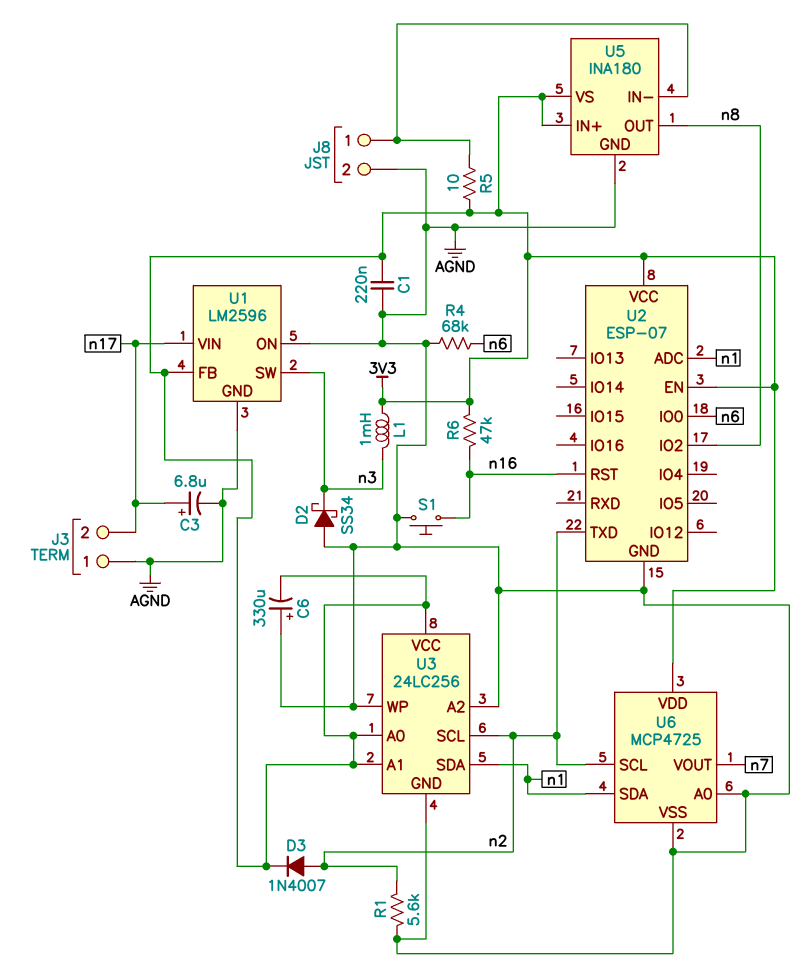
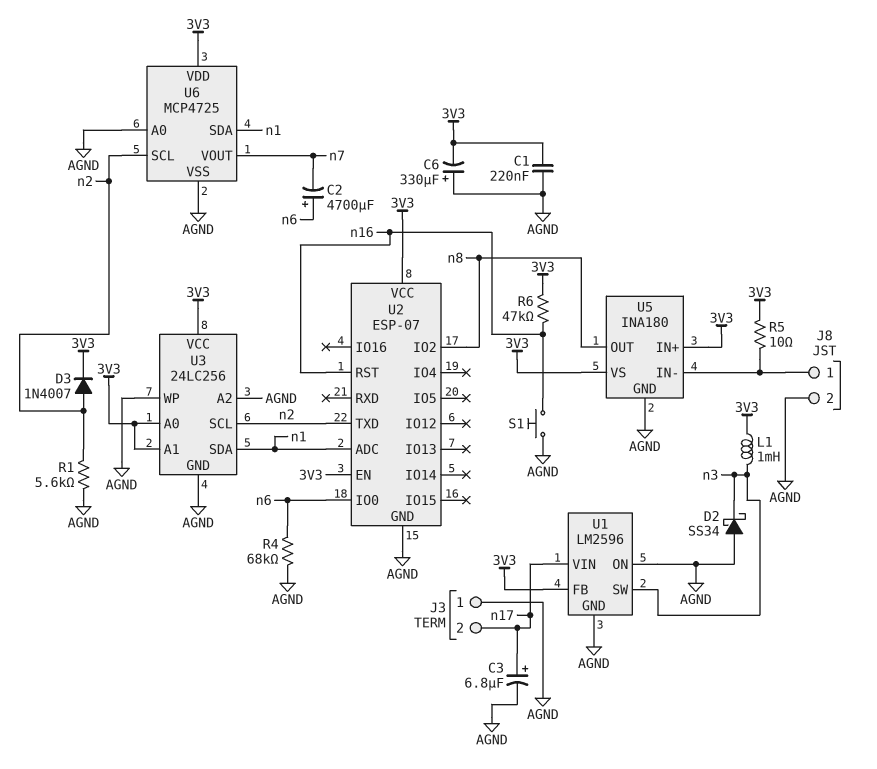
C2: none -> 4700uF (plus n6, minus n7)

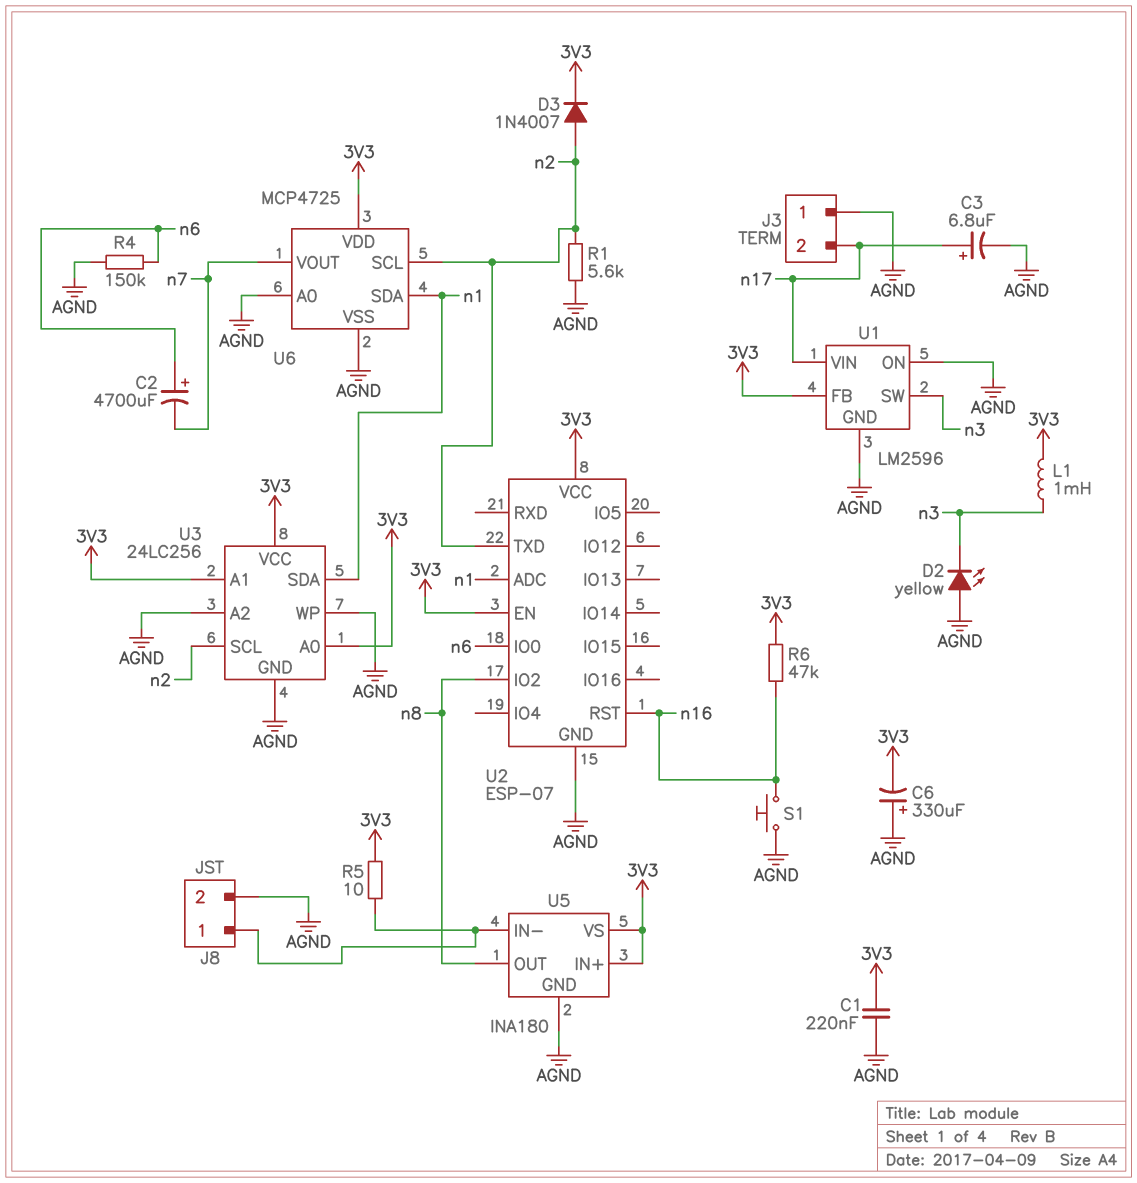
D2: schottky SS34 (A AGND, K n3) -> LED yellow (A AGND, K n3)
R4: 68k (AGND, n6) -> 150k (AGND, n6)

